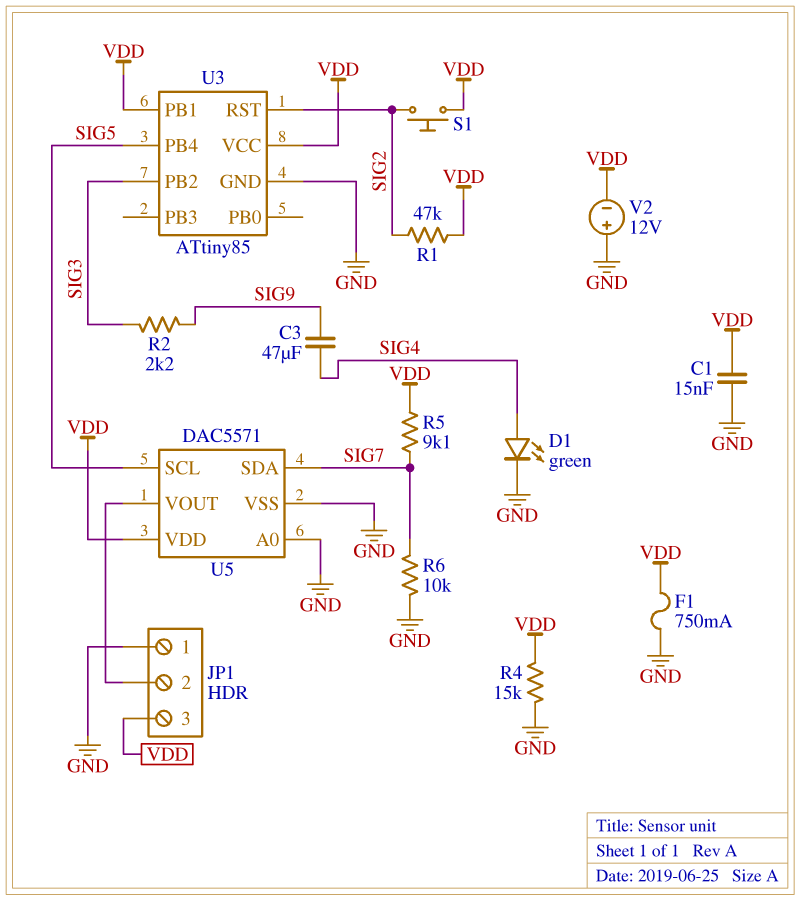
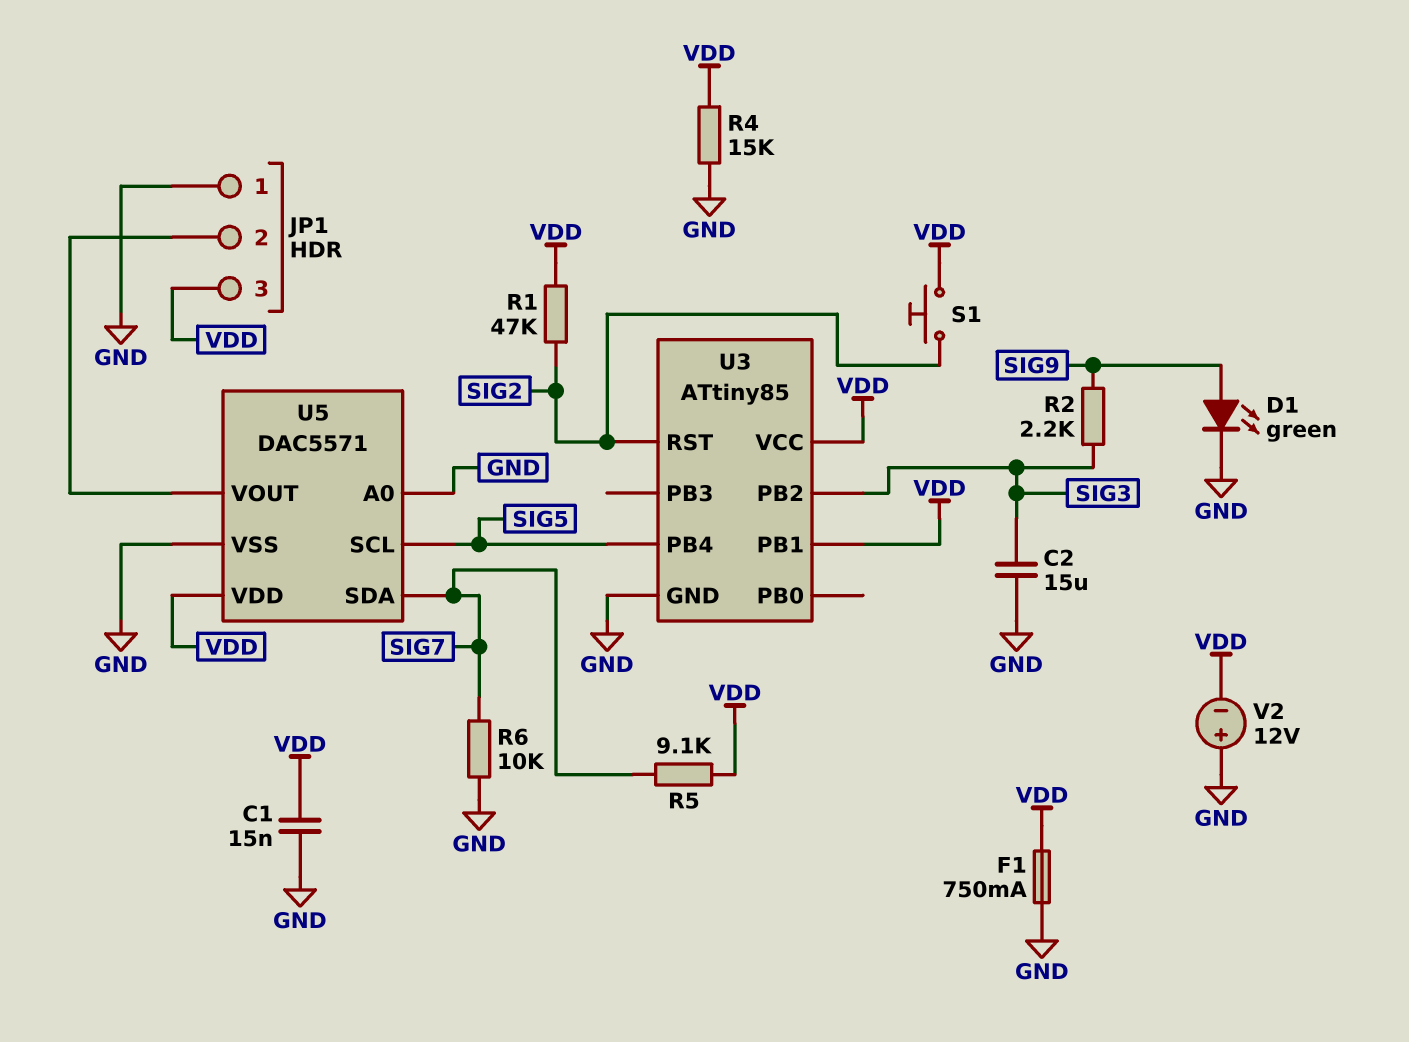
C2: none -> 15uF (GND, SIG3)
C3: 47uF (SIG4, SIG9) -> none
D1: LED green (A SIG4, K GND) -> LED green (A SIG9, K GND)

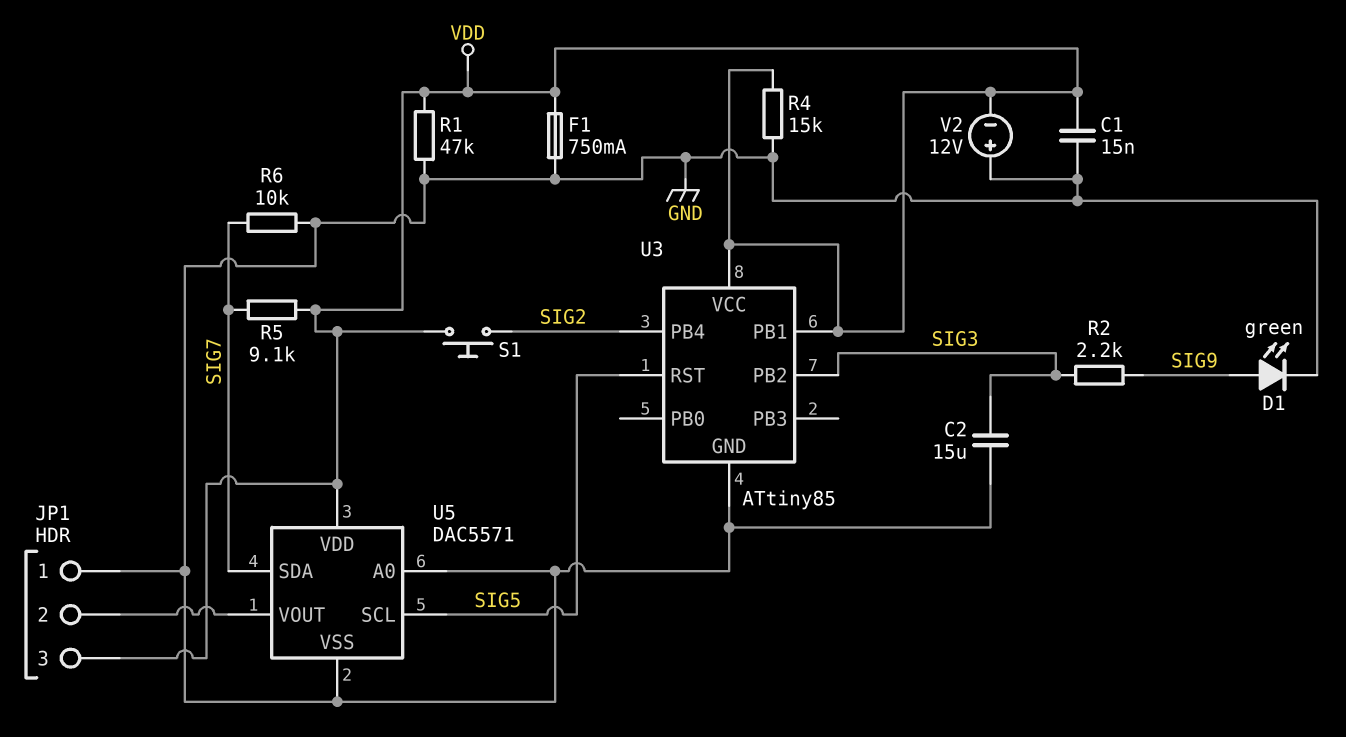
R1: 47k (SIG2, VDD) -> 47k (GND, VDD)
U3 pin PB4: SIG5 -> SIG2
U3 pin RST: SIG2 -> SIG5

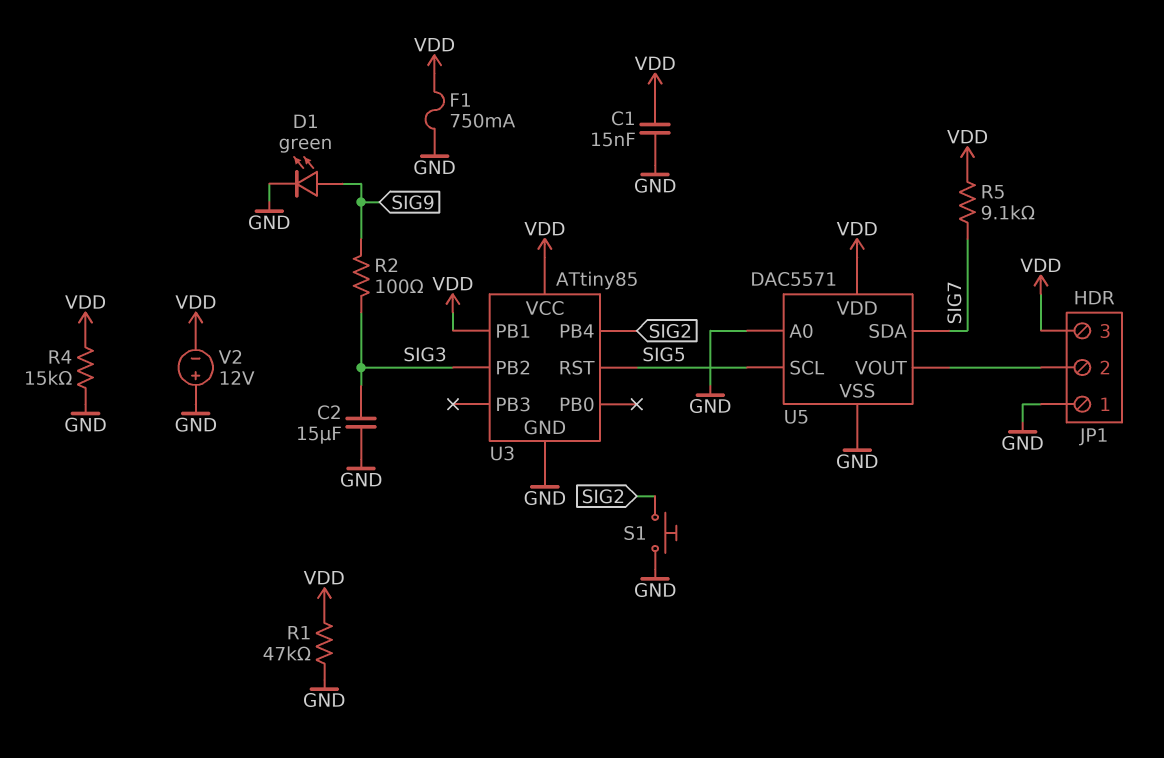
R2: 2.2k (SIG3, SIG9) -> 100 (SIG3, SIG9)
R6: 10k (GND, SIG7) -> none
S1: button (SIG2, VDD) -> button (GND, SIG2)

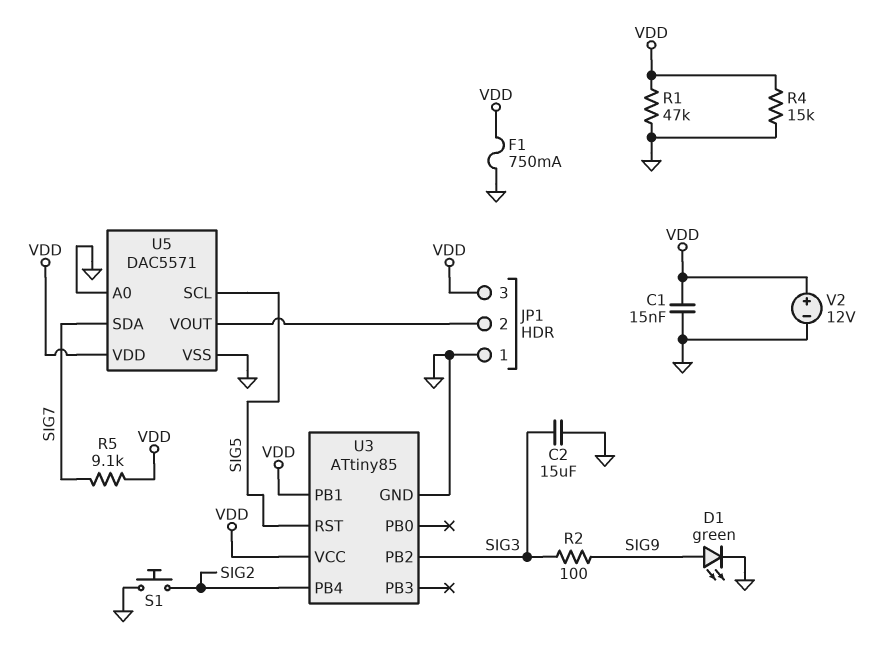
V2: 12V (plus GND, minus VDD) -> 12V (plus VDD, minus GND)

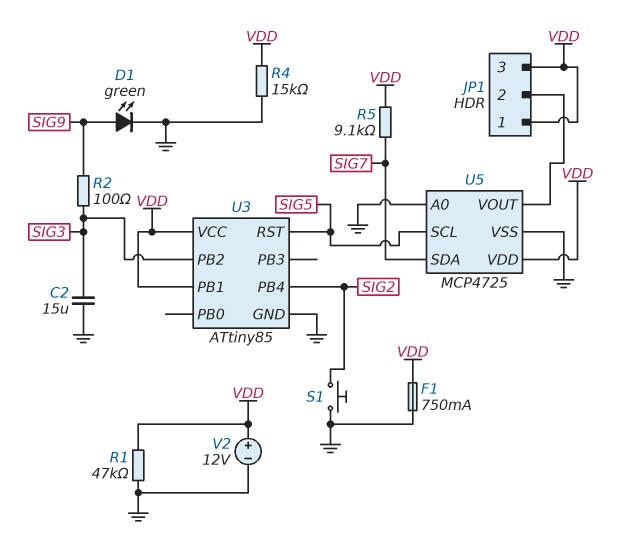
C1: 15nF (GND, VDD) -> none
JP1 pin 1: GND -> VDD
U5: DAC5571 -> MCP4725

